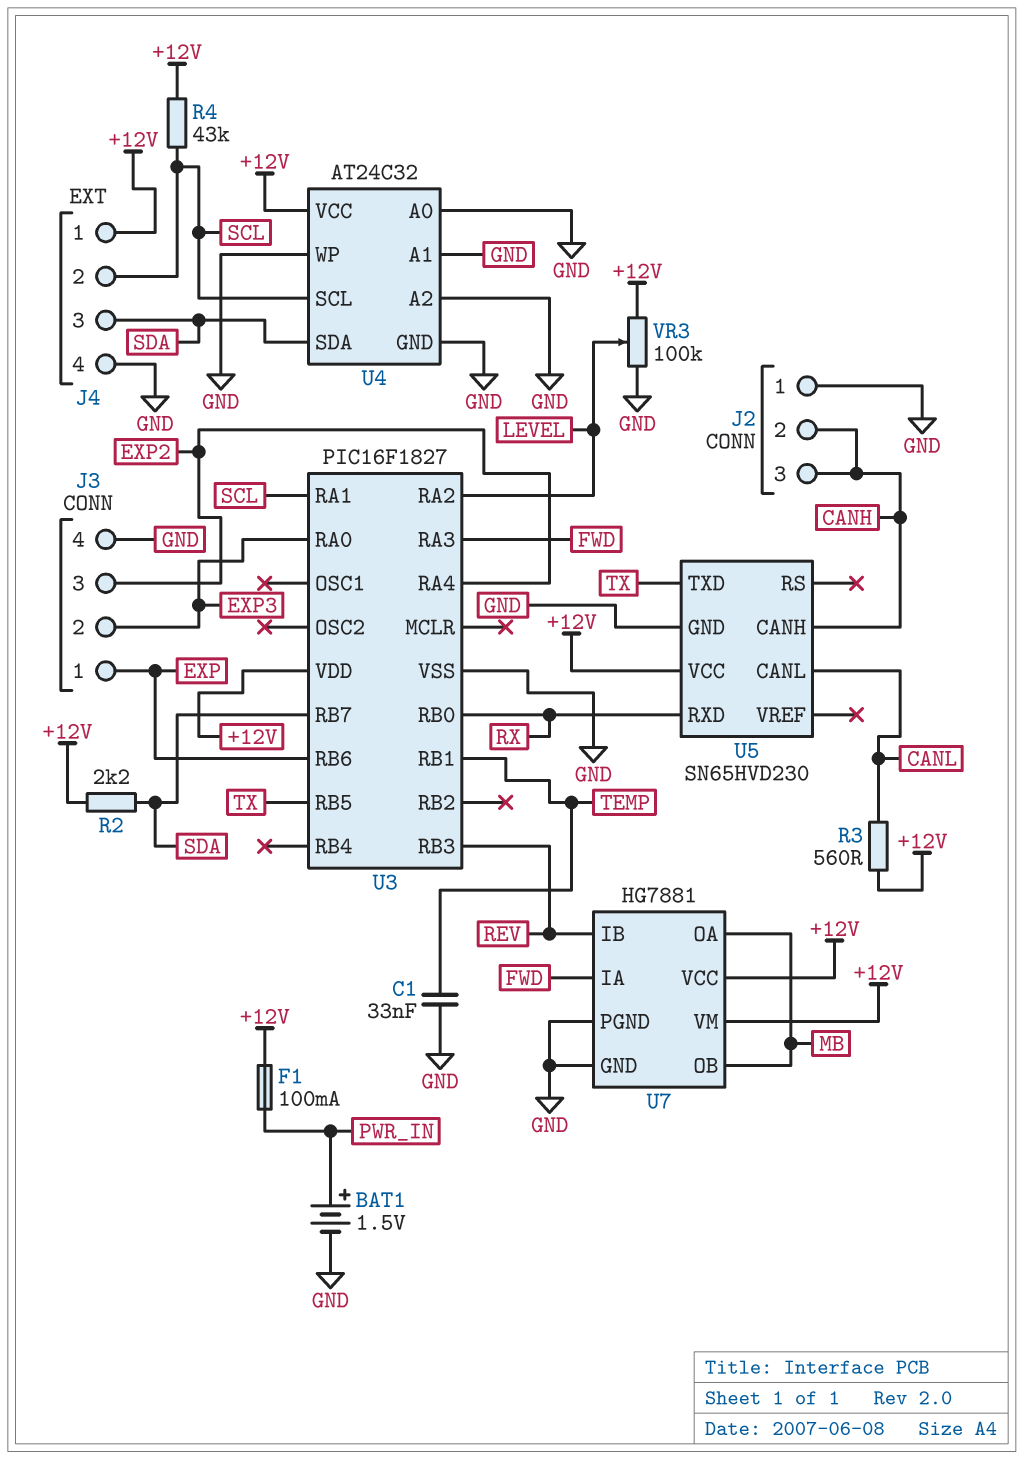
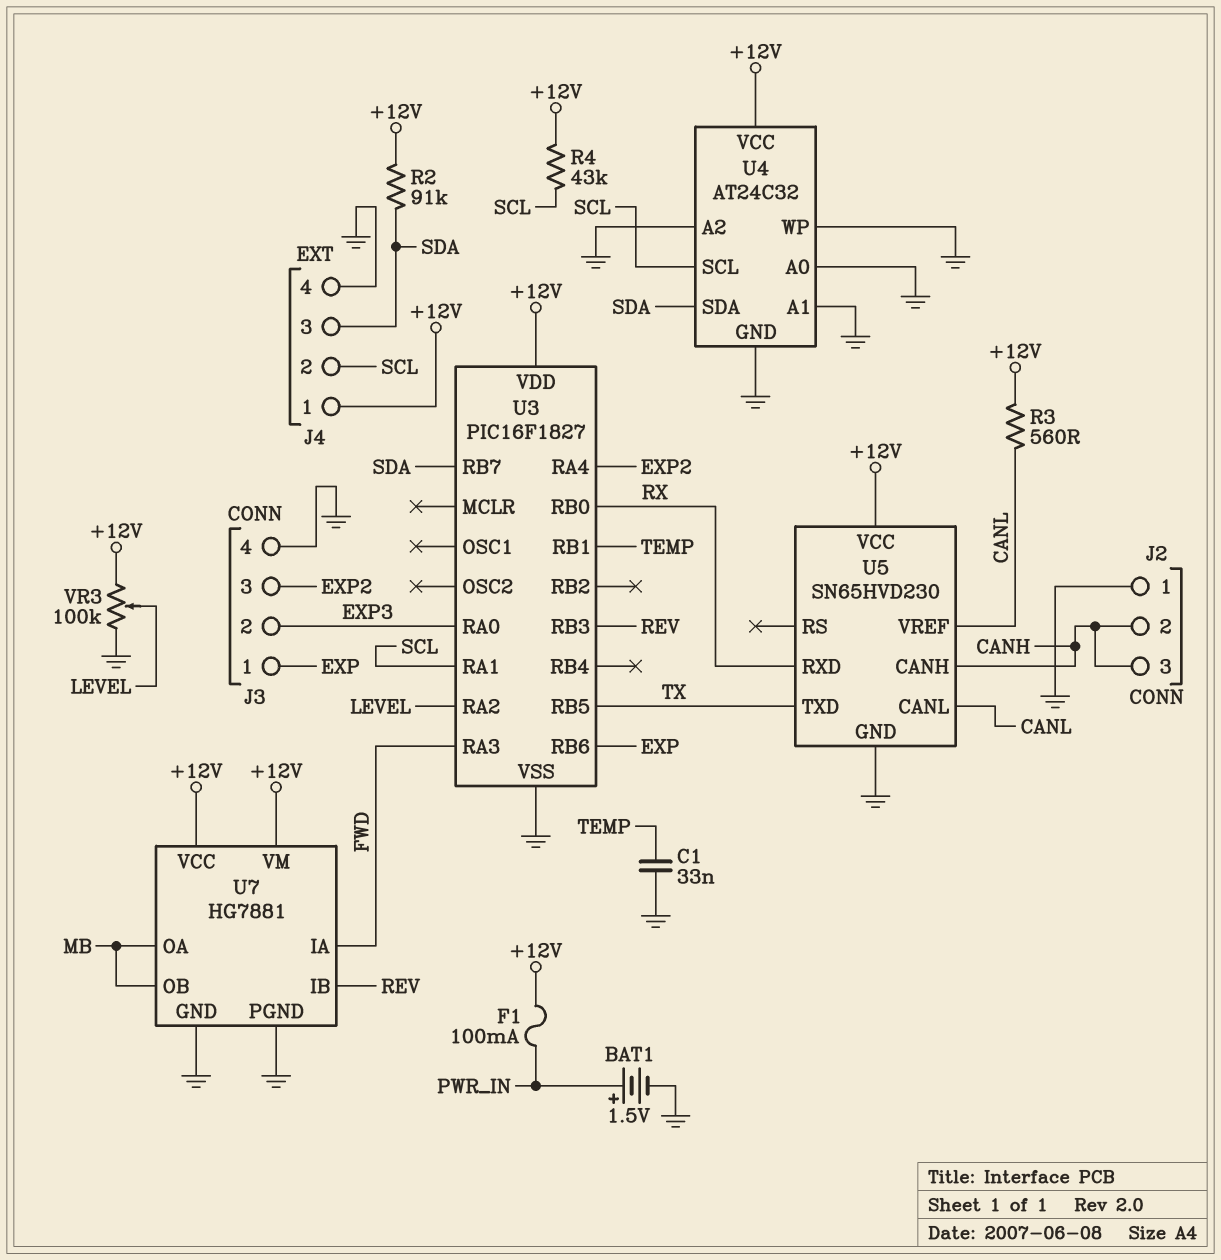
R2: 2.2k (+12V, SDA) -> 91k (+12V, SDA)
U5 pin VREF: none -> CANL

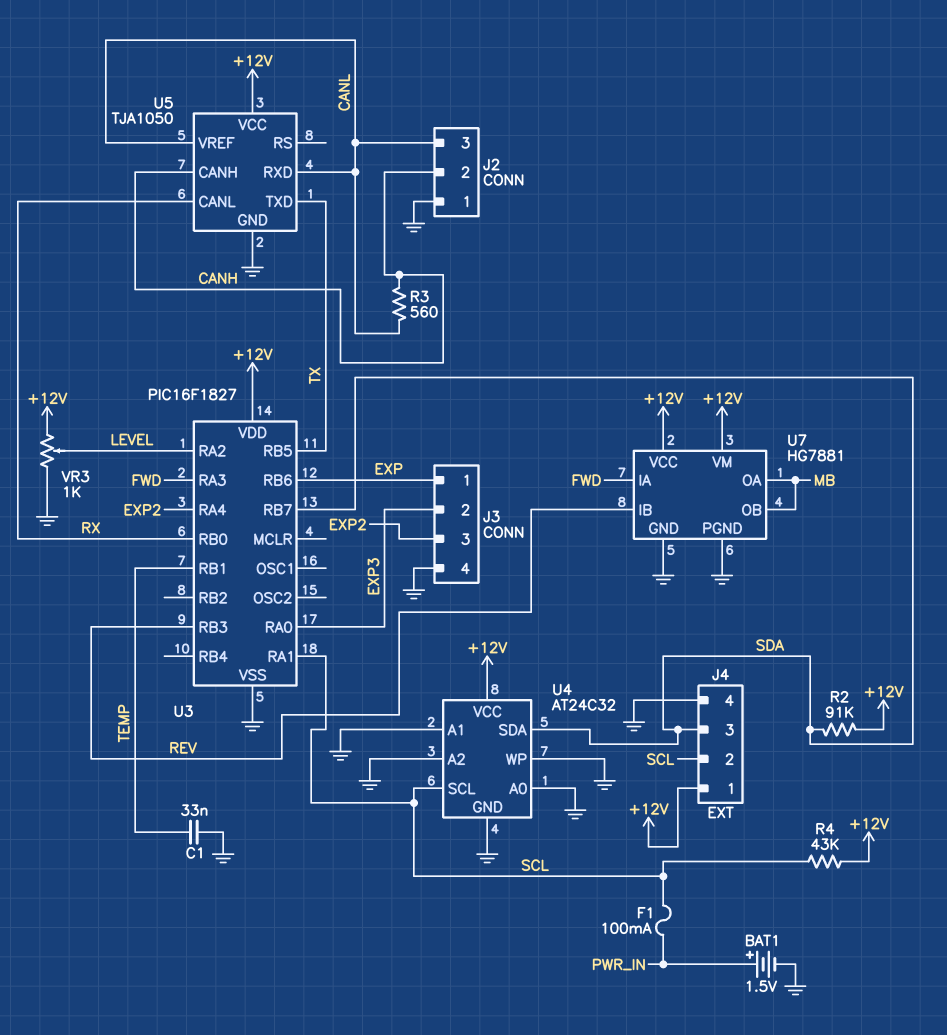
F1: 100mA (+12V, PWR_IN) -> 100mA (PWR_IN, SCL)
J2 pin 3: CANH -> CANL
R3: 560 (+12V, CANL) -> 560 (CANH, CANL)
U5: SN65HVD230 -> TJA1050
U5 pin CANL: CANL -> RX
U5 pin RXD: RX -> CANL
VR3: 100k (+12V, GND, wiper LEVEL) -> 1k (+12V, GND, wiper LEVEL)

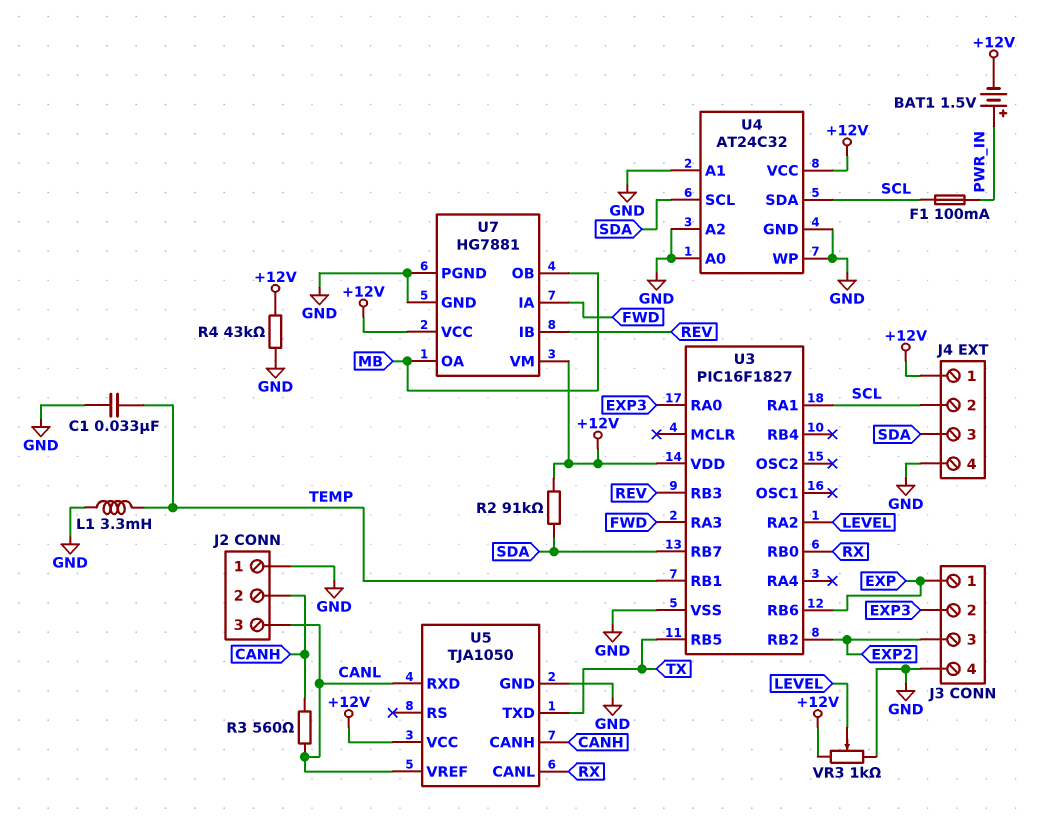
BAT1: 1.5V (plus PWR_IN, minus GND) -> 1.5V (plus PWR_IN, minus +12V)
L1: none -> 3.3mH (GND, TEMP)
R4: 43k (+12V, SCL) -> 43k (+12V, GND)
U3 pin RA4: EXP2 -> none
U3 pin RB2: none -> EXP2
U4 pin SCL: SCL -> SDA
U4 pin SDA: SDA -> SCL

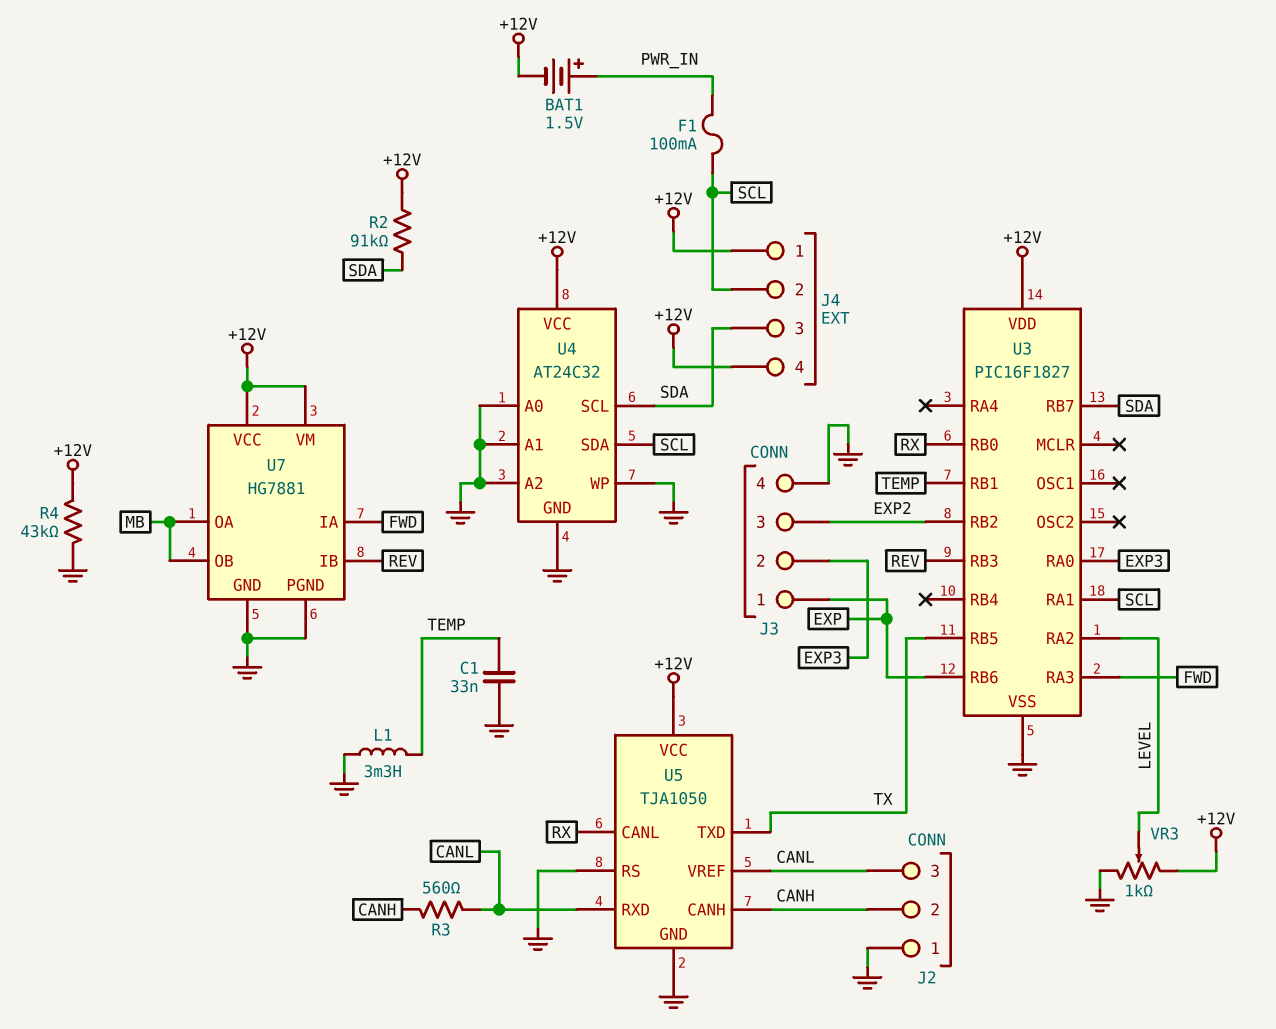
J4 pin 4: GND -> +12V
U5 pin RS: none -> GND

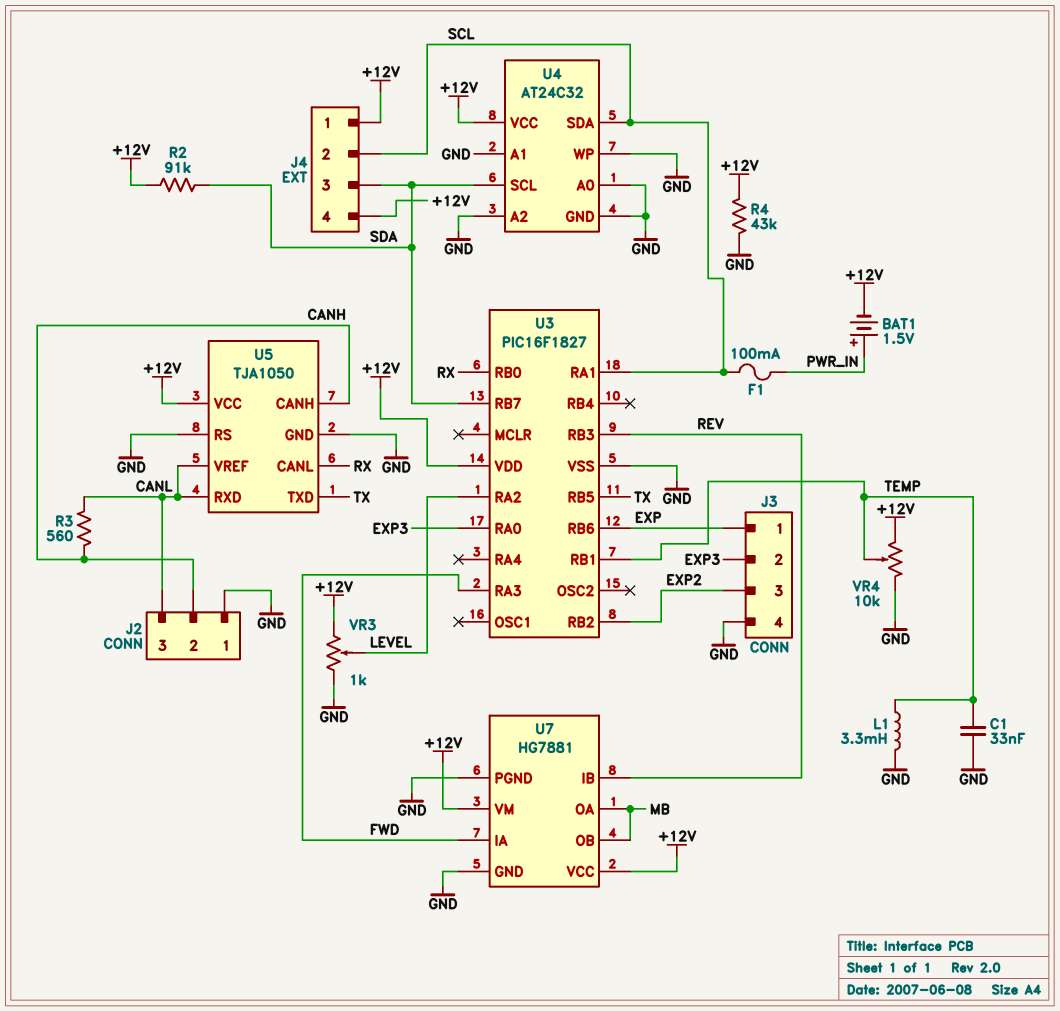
VR4: none -> 10k (+12V, GND, wiper TEMP)

